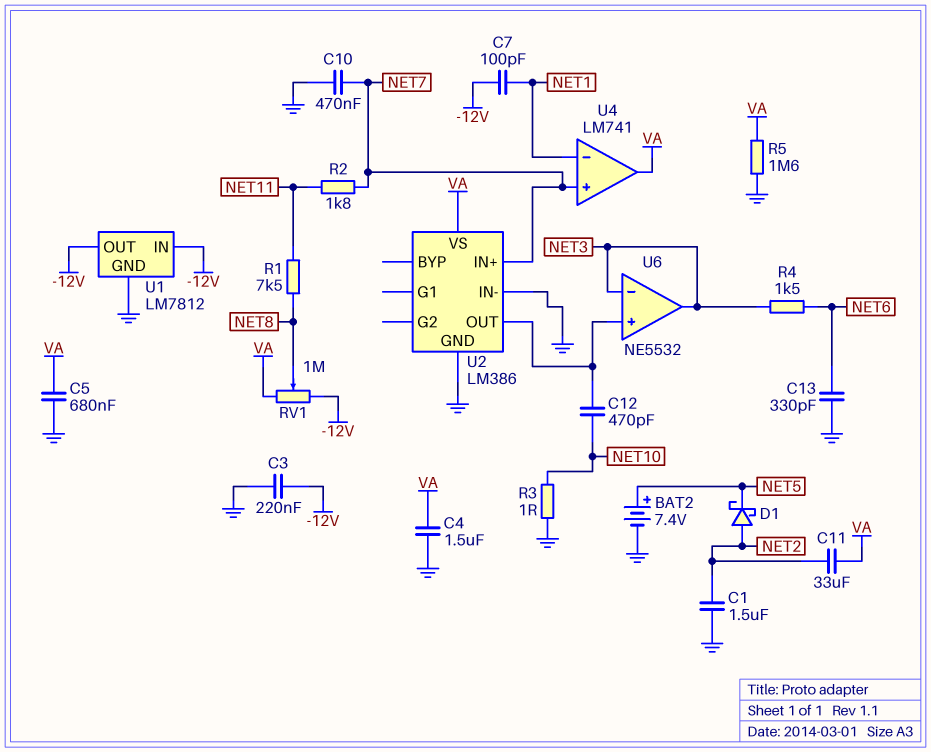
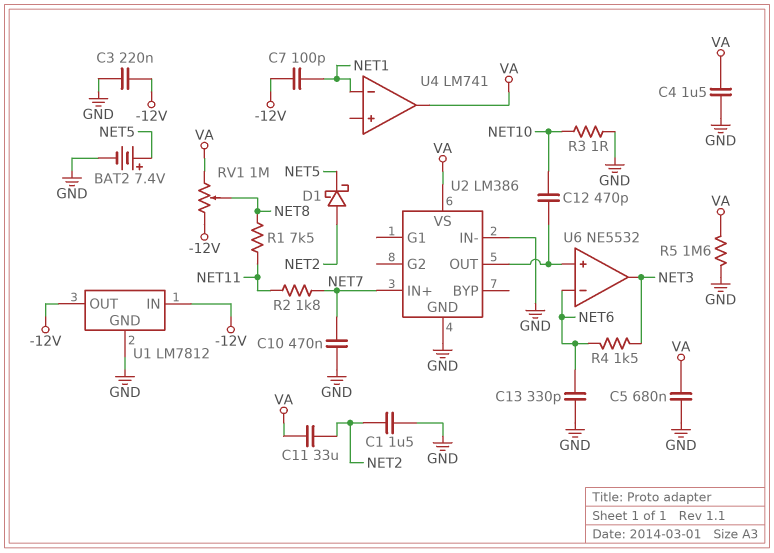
U4 pin in+: NET7 -> none
U6 pin in-: NET3 -> NET6

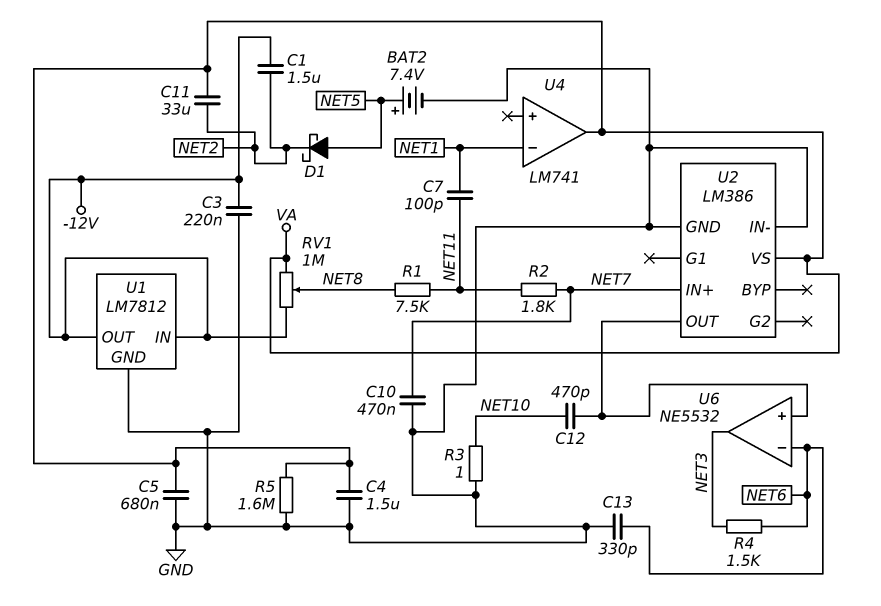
C1: 1.5uF (GND, NET2) -> 1.5uF (-12V, NET2)
C7: 100pF (-12V, NET1) -> 100pF (NET1, NET11)
D1: schottky (A NET2, K NET5) -> schottky (A NET5, K NET2)

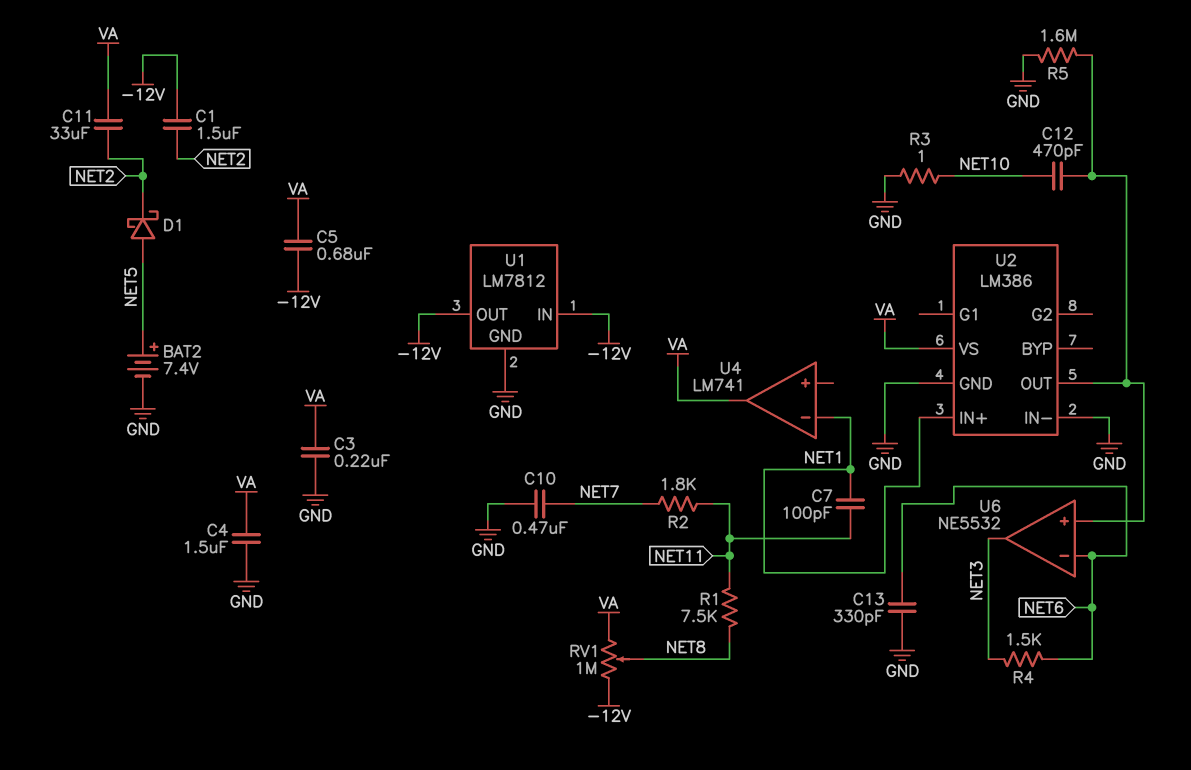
C3: 220nF (-12V, GND) -> 220nF (GND, VA)
C5: 680nF (GND, VA) -> 680nF (-12V, VA)
R5: 1.6M (GND, VA) -> 1.6M (GND, U2/OUT)
U2 pin IN+: NET7 -> NET1

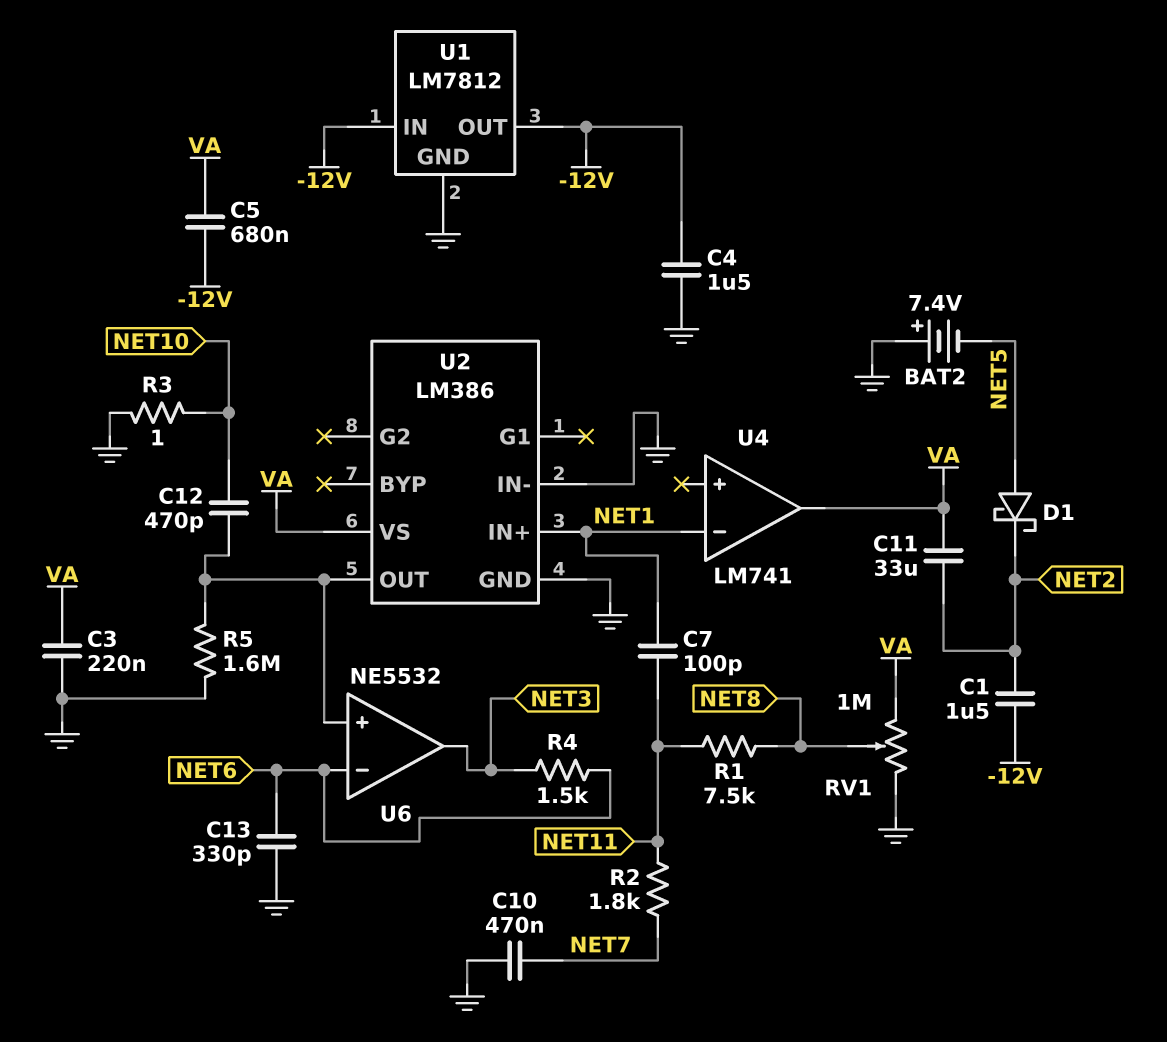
BAT2: 7.4V (plus NET5, minus GND) -> 7.4V (plus GND, minus NET5)
C4: 1.5uF (GND, VA) -> 1.5uF (-12V, GND)
RV1: 1M (-12V, VA, wiper NET8) -> 1M (GND, VA, wiper NET8)

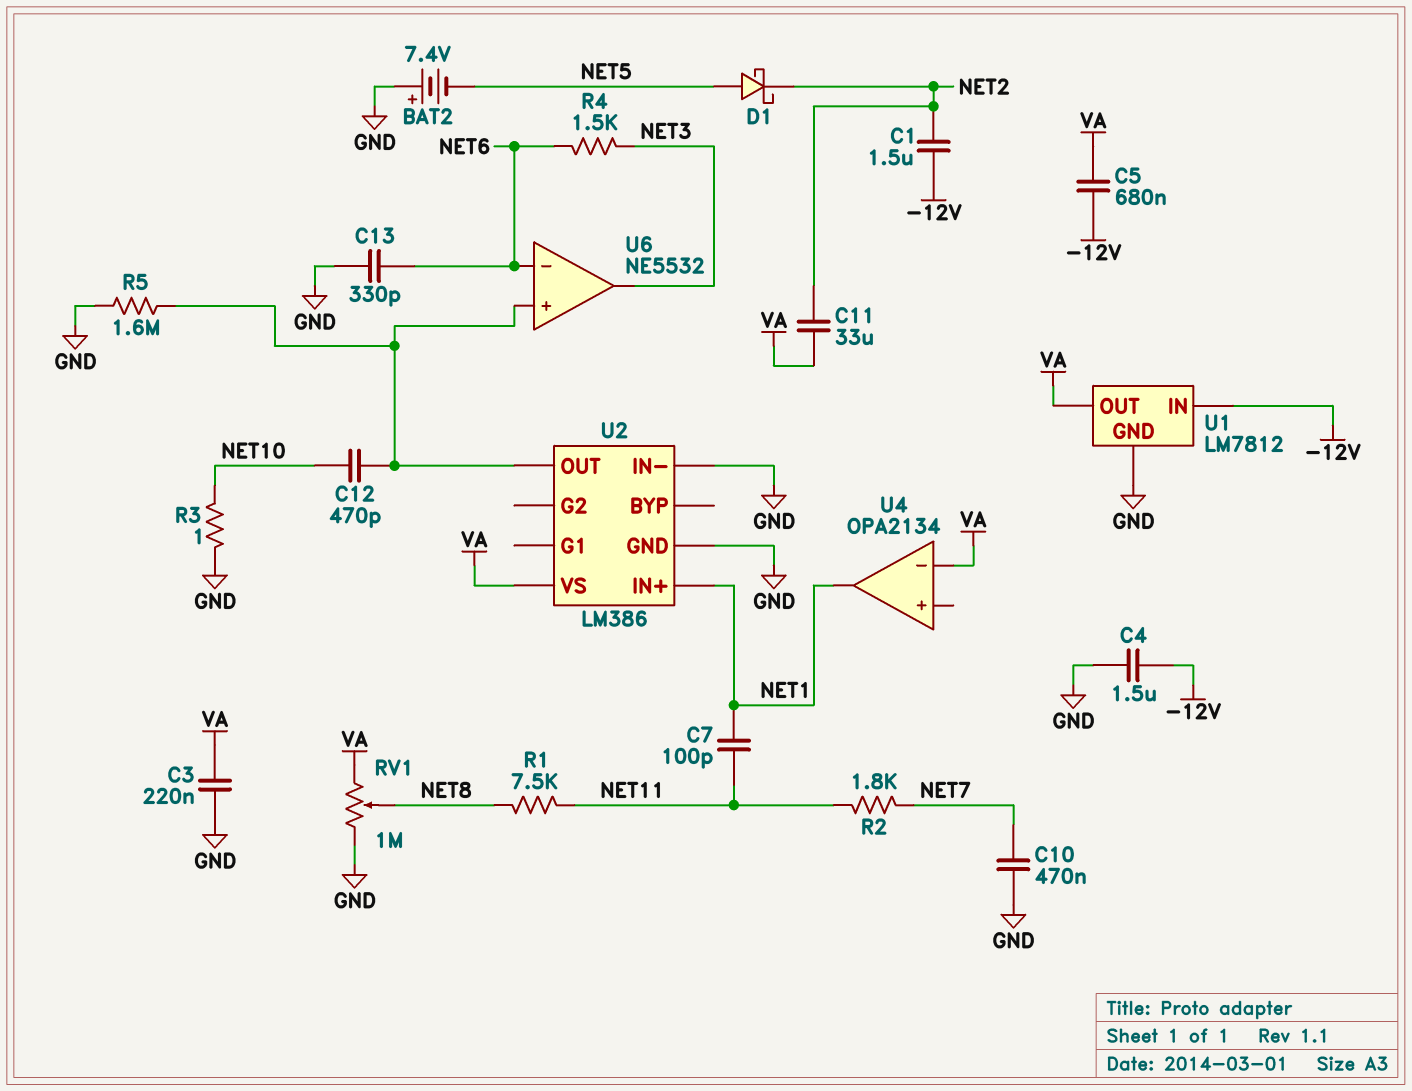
U1 pin OUT: -12V -> VA
U4: LM741 -> OPA2134
U4 pin in-: NET1 -> VA
U4 pin out: VA -> NET1

